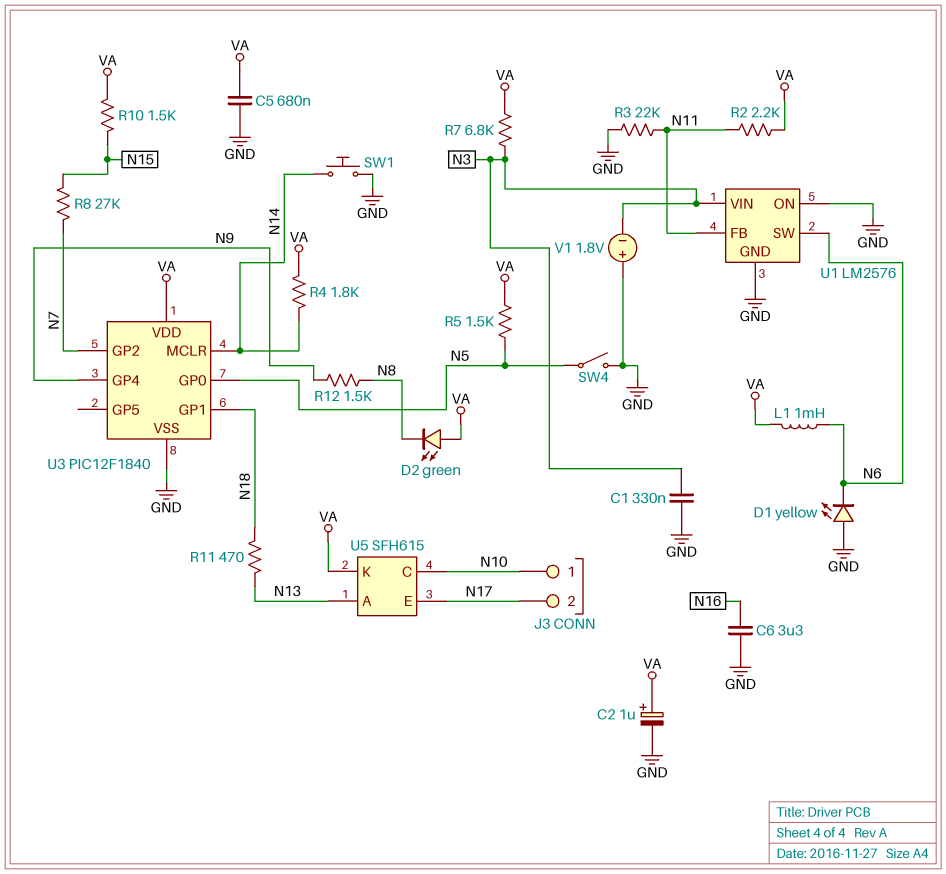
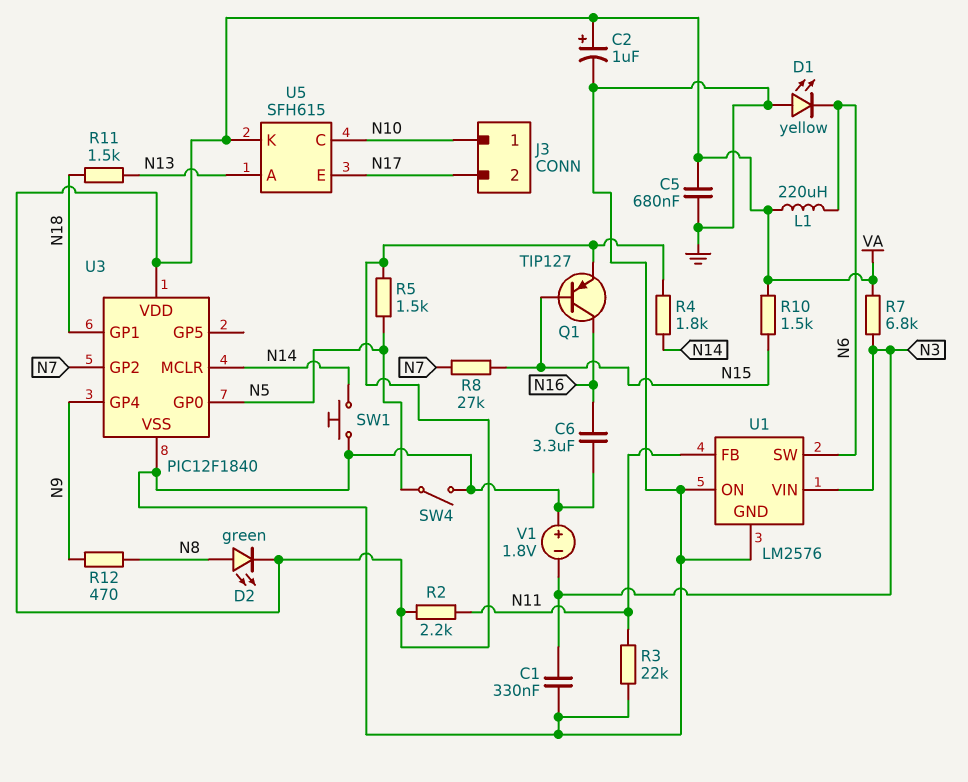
D2: LED green (A VA, K N8) -> LED green (A N8, K VA)
L1: 1mH (N6, VA) -> 220uH (N6, VA)
Q1: none -> PNP TIP127 (B N15, C N16, E VA)
R11: 470 (N13, N18) -> 1.5k (N13, N18)
R12: 1.5k (N8, N9) -> 470 (N8, N9)

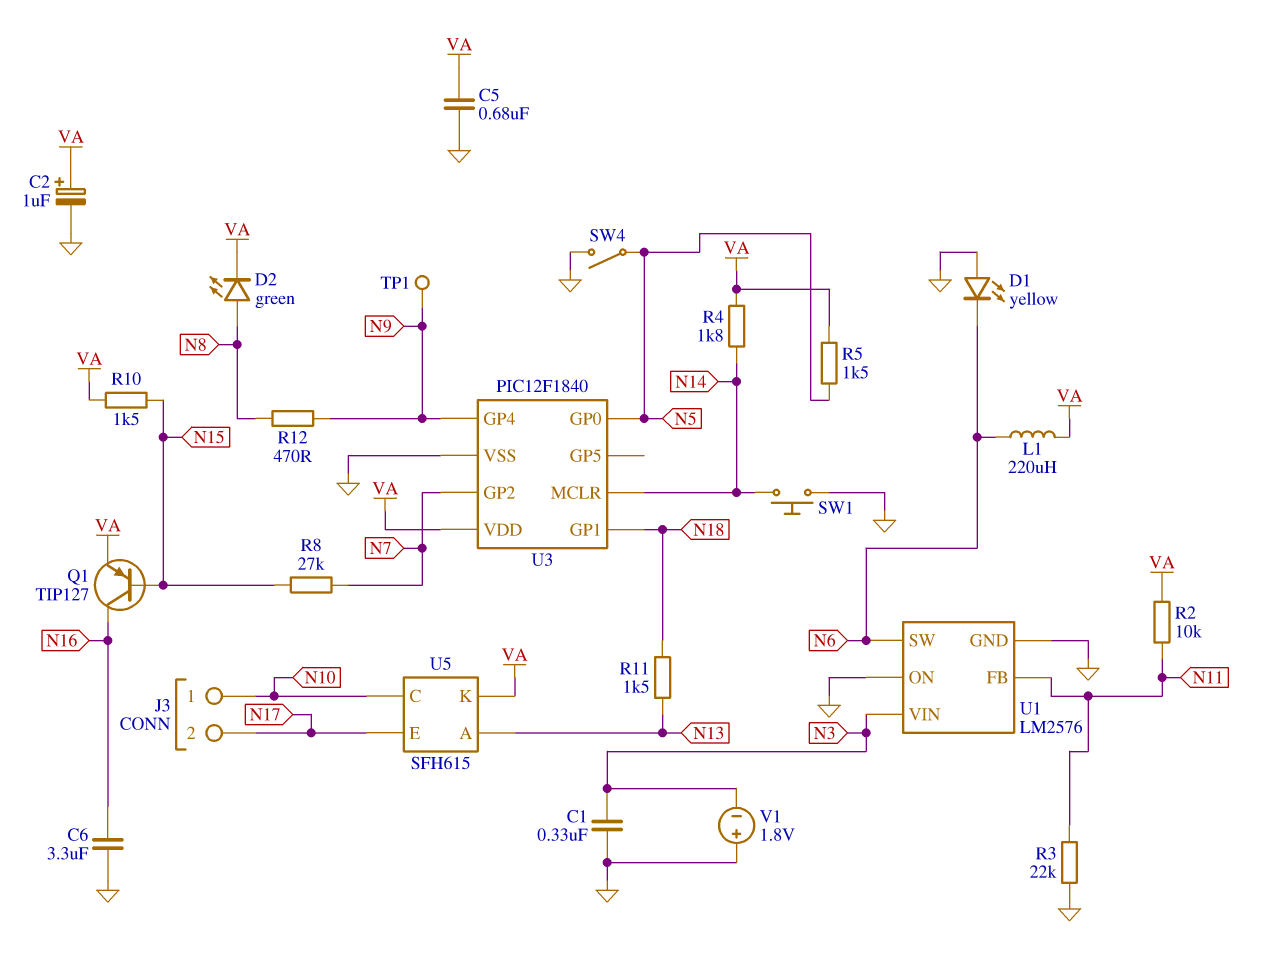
R2: 2.2k (N11, VA) -> 10k (N11, VA)
R7: 6.8k (N3, VA) -> none
TP1: none -> test point (N9)

